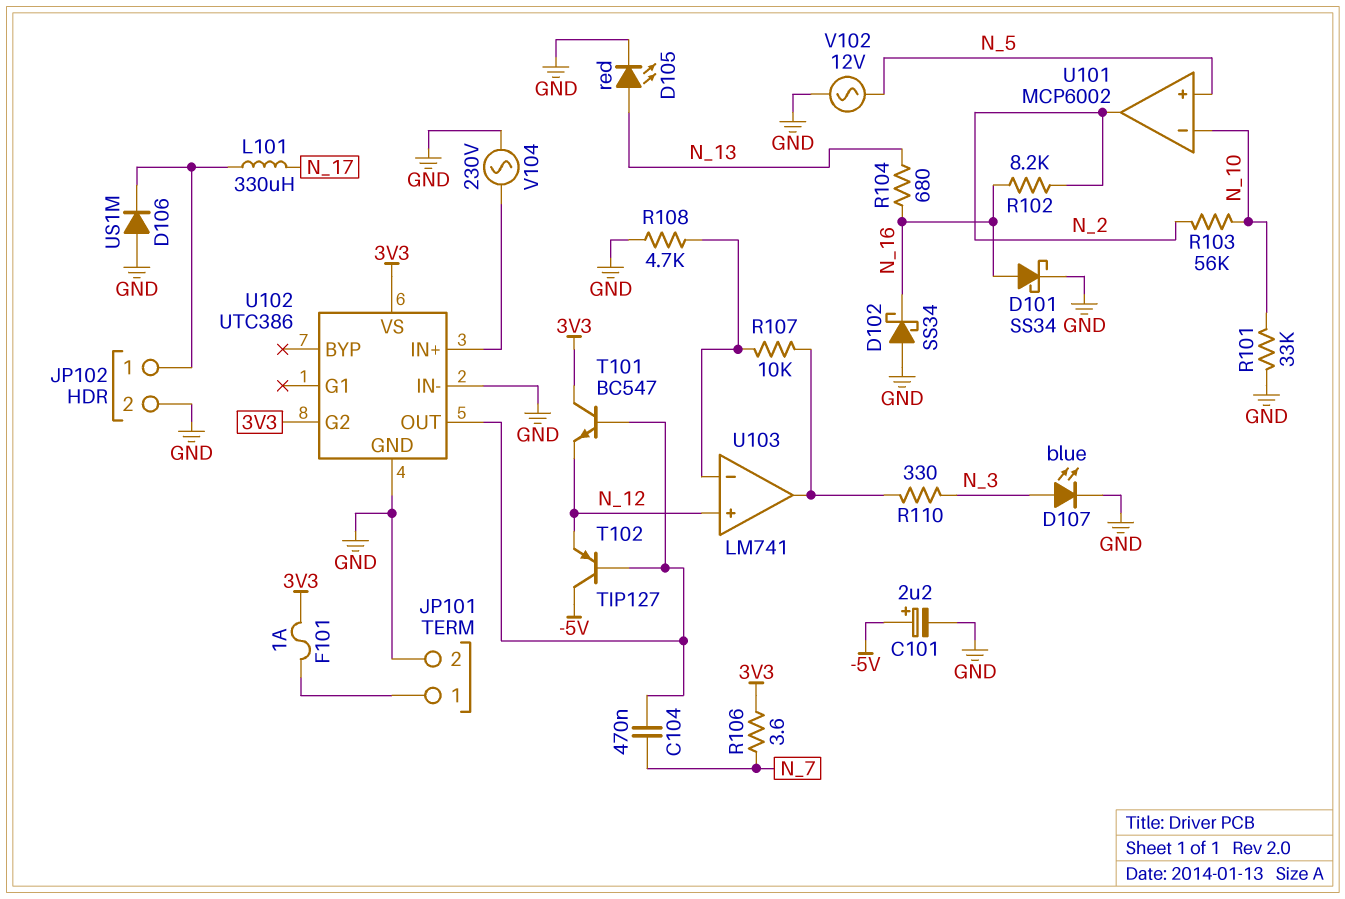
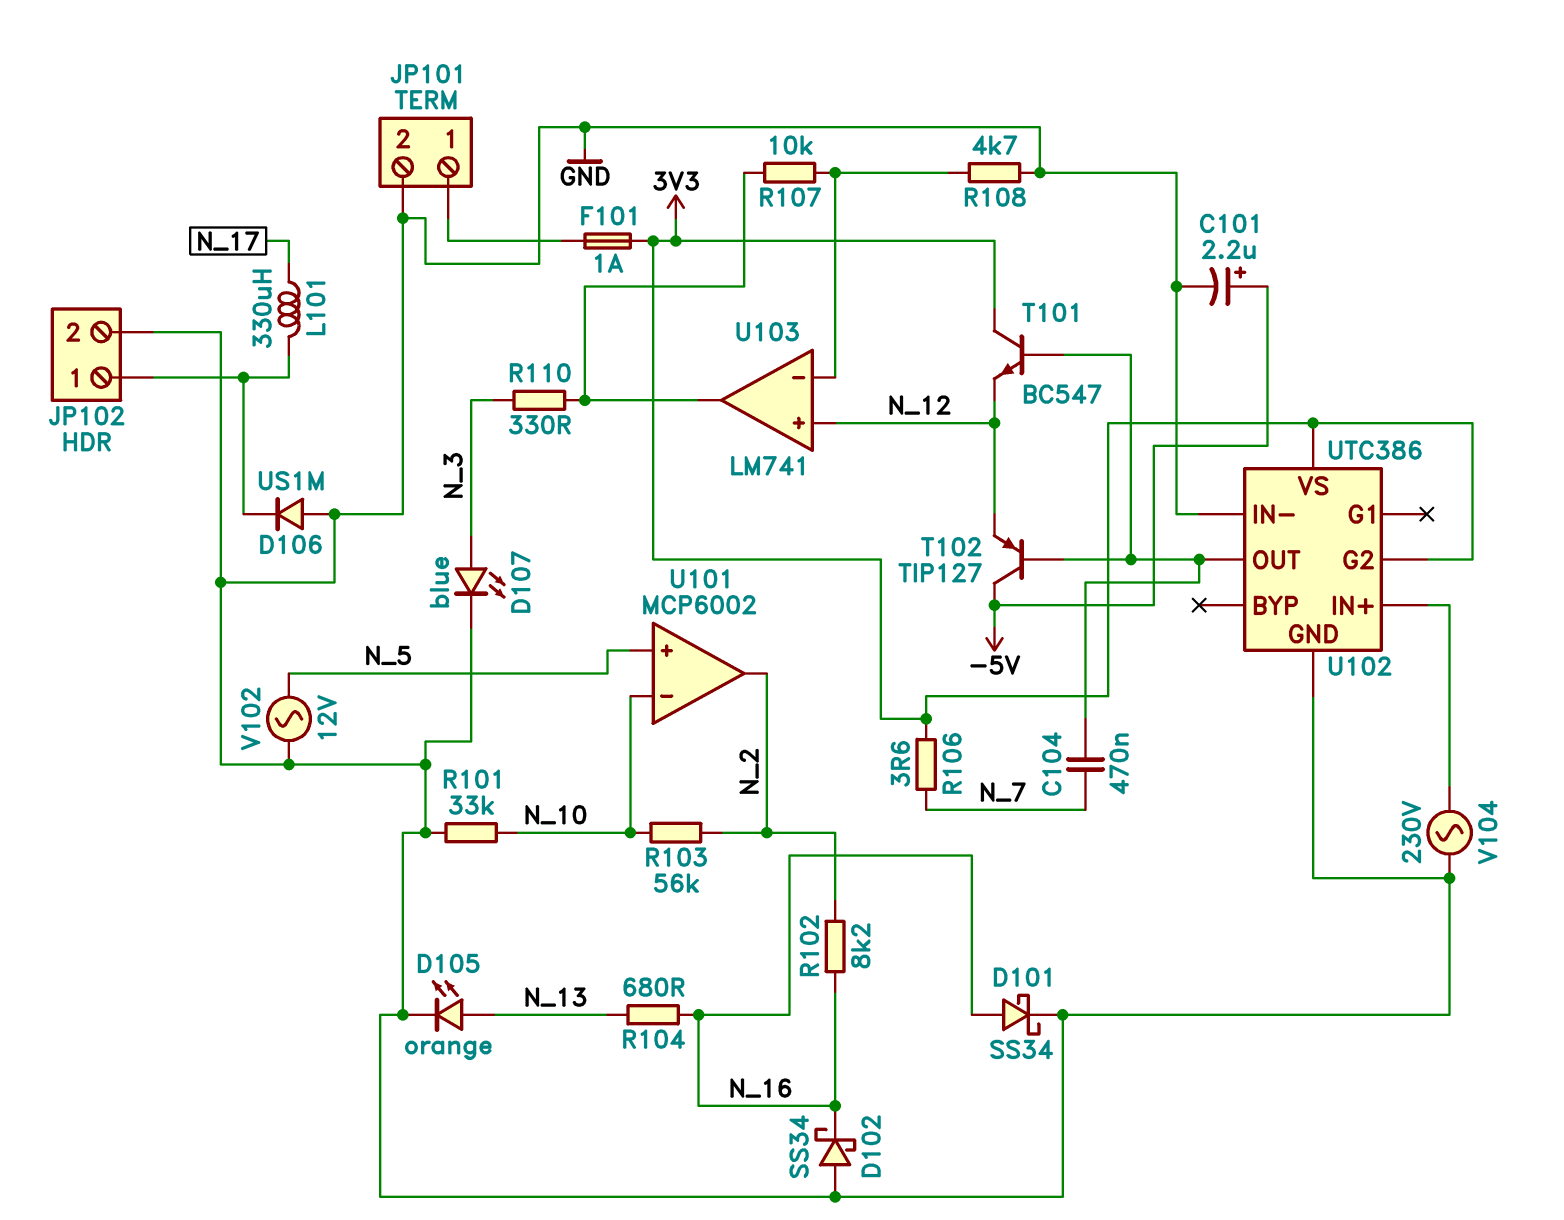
D105: LED red (A N_13, K GND) -> LED orange (A N_13, K GND)

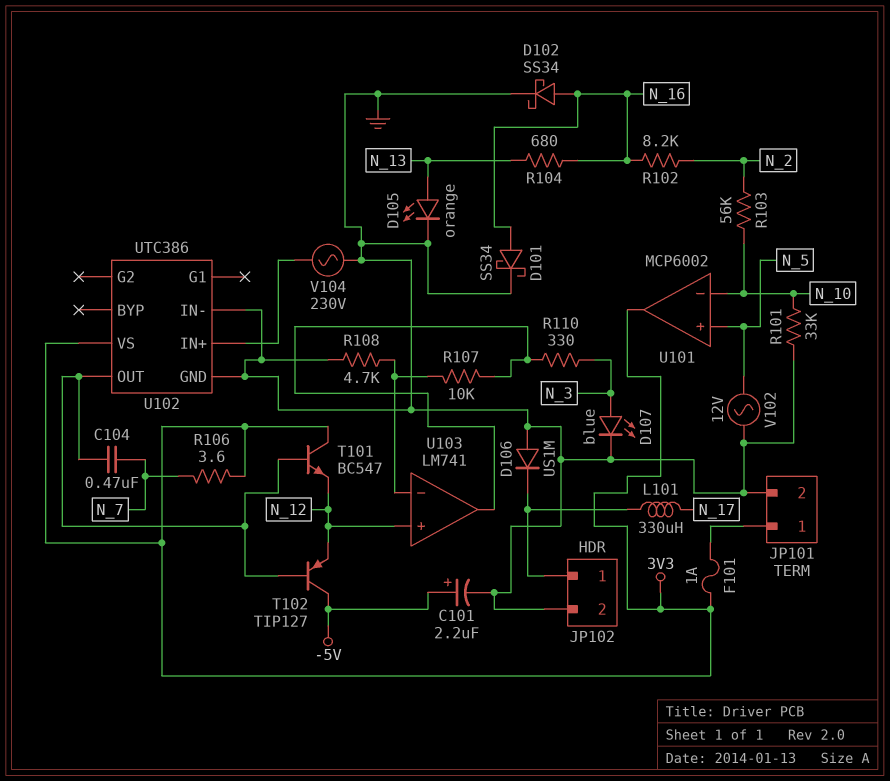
D102: schottky SS34 (A GND, K N_16) -> schottky SS34 (A N_16, K GND)
U101 pin out: N_2 -> 3V3
U102 pin G2: 3V3 -> none

